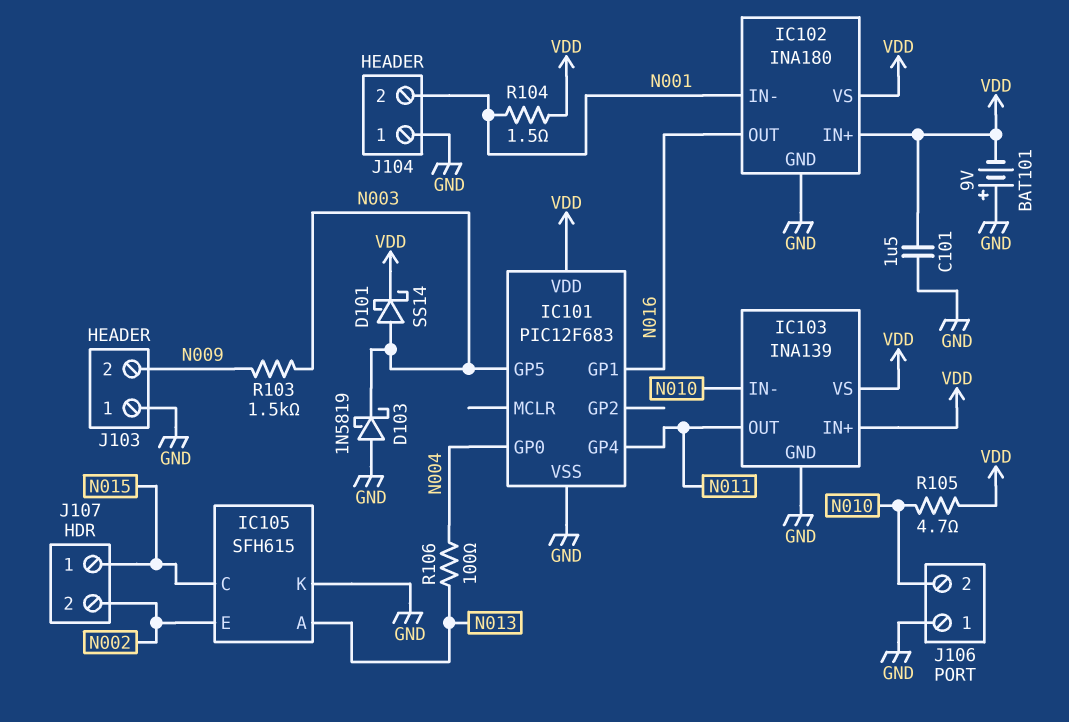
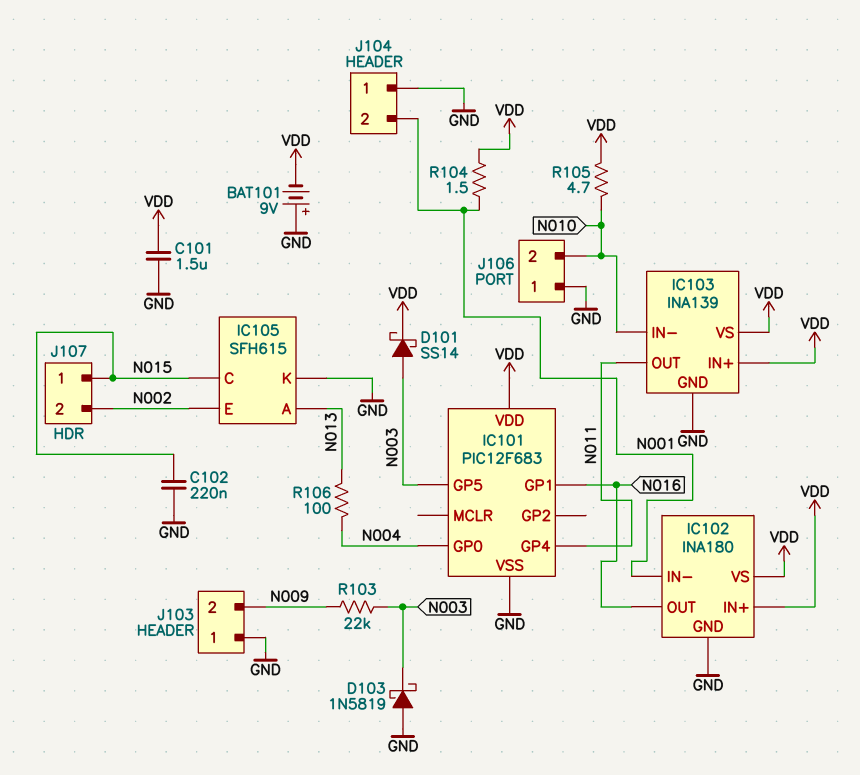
C102: none -> 220nF (GND, N015)
R103: 1.5k (N003, N009) -> 22k (N003, N009)

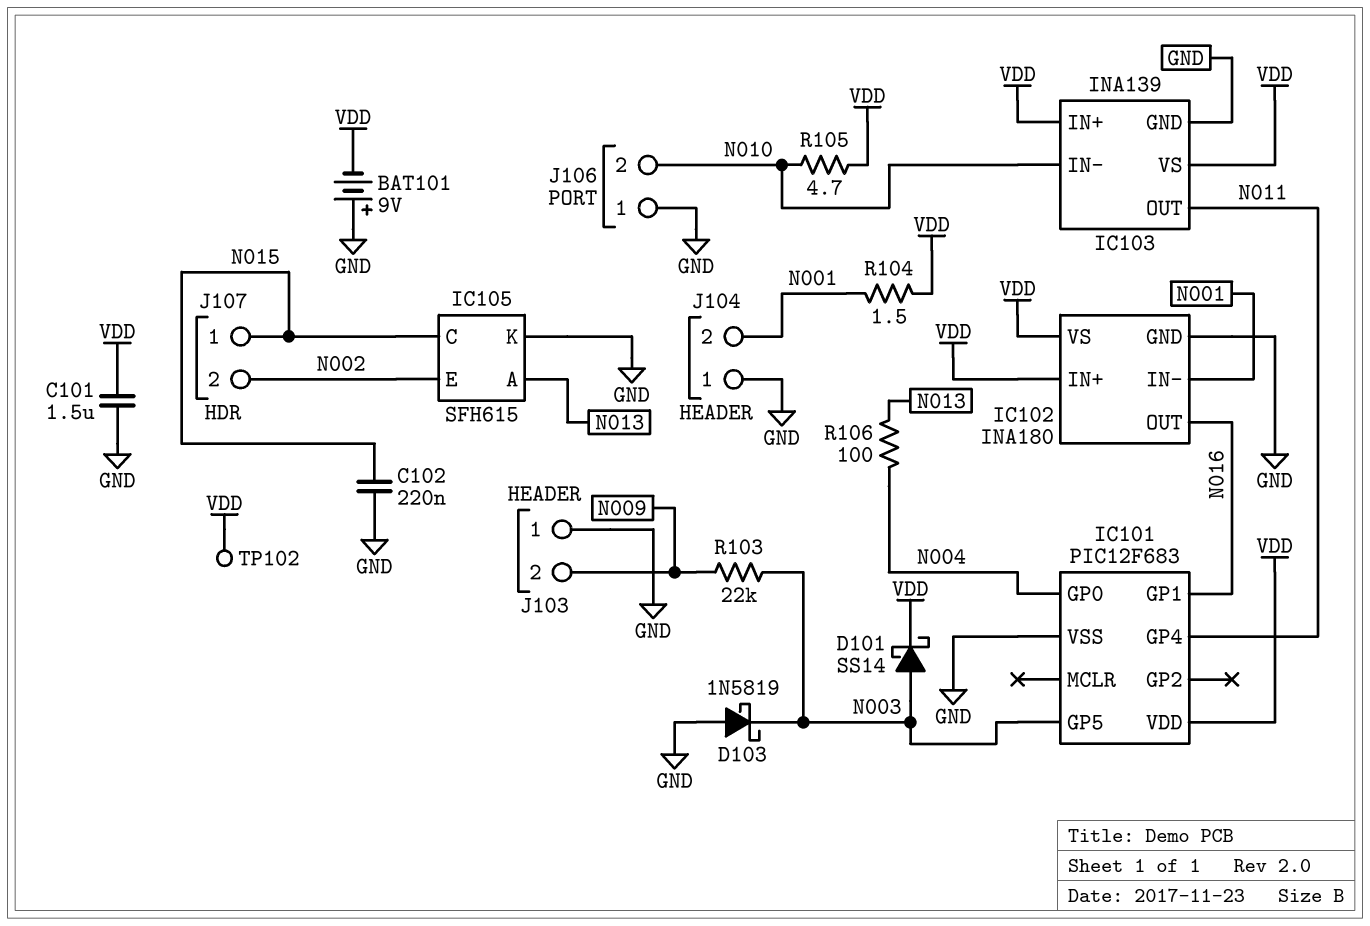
TP102: none -> test point (VDD)

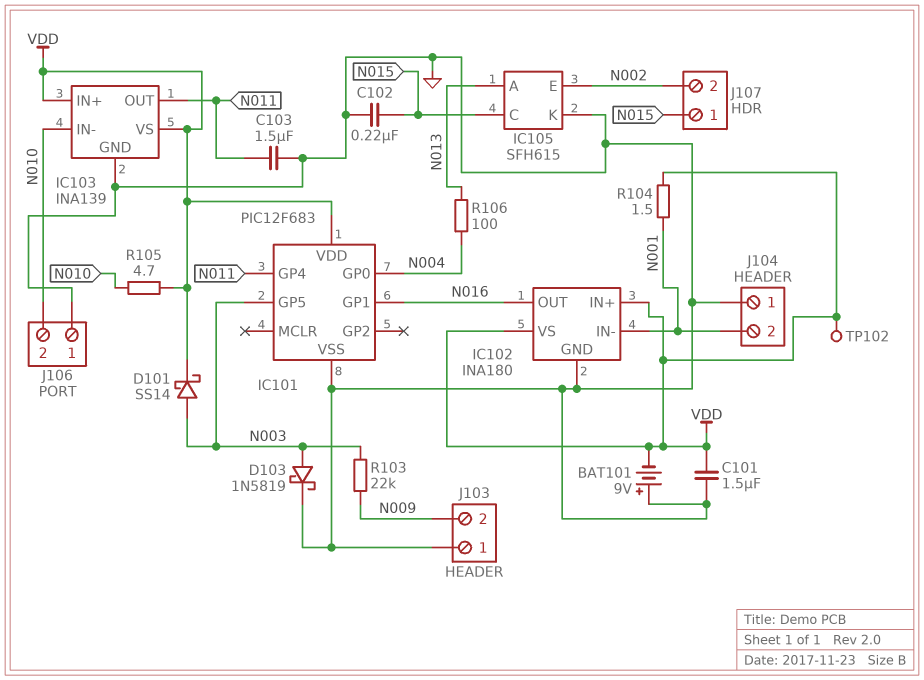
C103: none -> 1.5uF (GND, N011)
D103: schottky 1N5819 (A GND, K N003) -> schottky 1N5819 (A N003, K GND)

